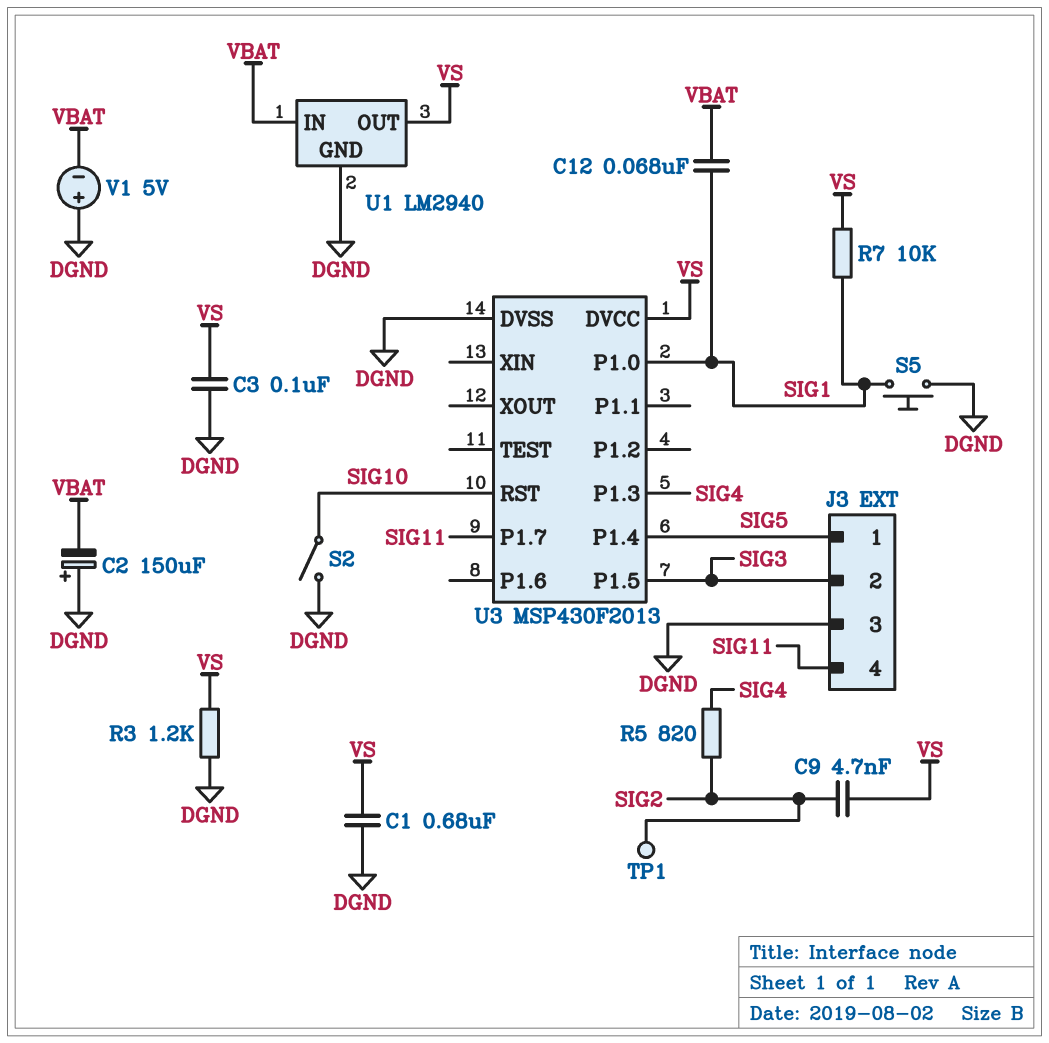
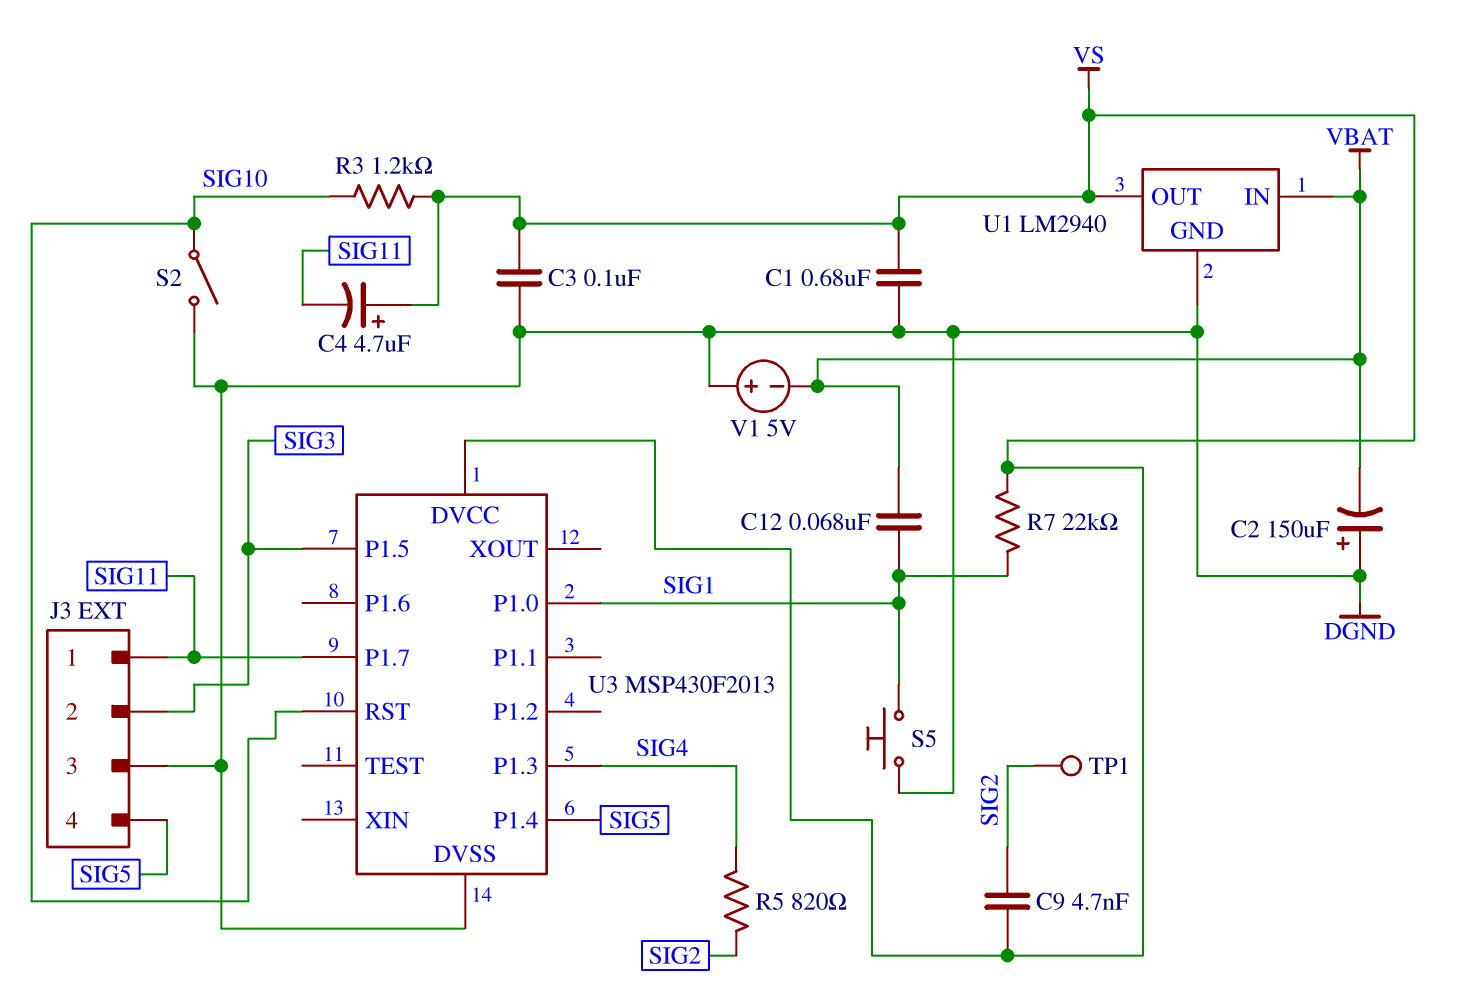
C4: none -> 4.7uF (plus VS, minus SIG11)
J3 pin 1: SIG5 -> SIG11
J3 pin 4: SIG11 -> SIG5
R3: 1.2k (DGND, VS) -> 1.2k (SIG10, VS)
R7: 10k (SIG1, VS) -> 22k (SIG1, VS)

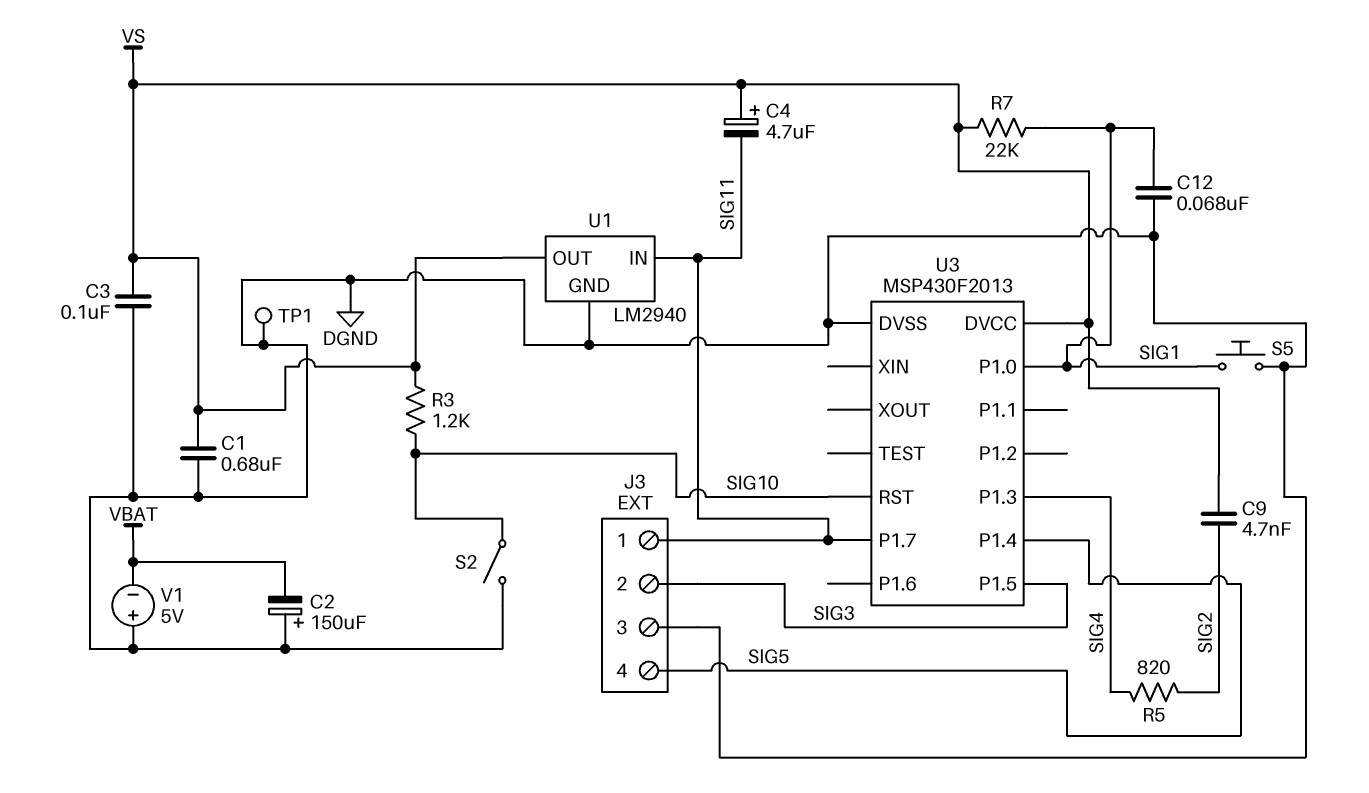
C12: 68nF (SIG1, VBAT) -> 68nF (DGND, SIG1)
TP1: test point (SIG2) -> test point (DGND)
U1 pin IN: VBAT -> SIG11

